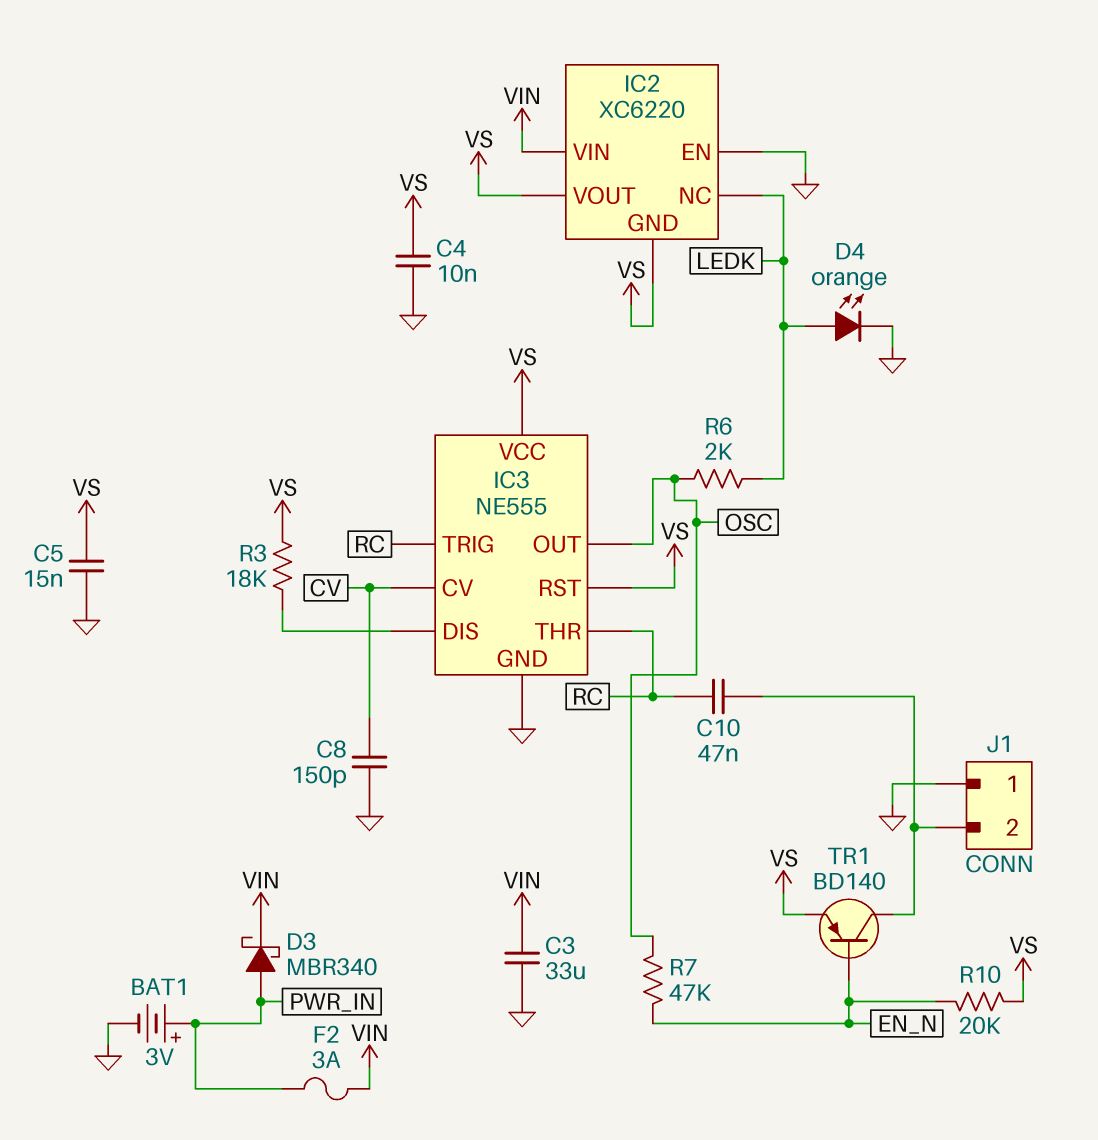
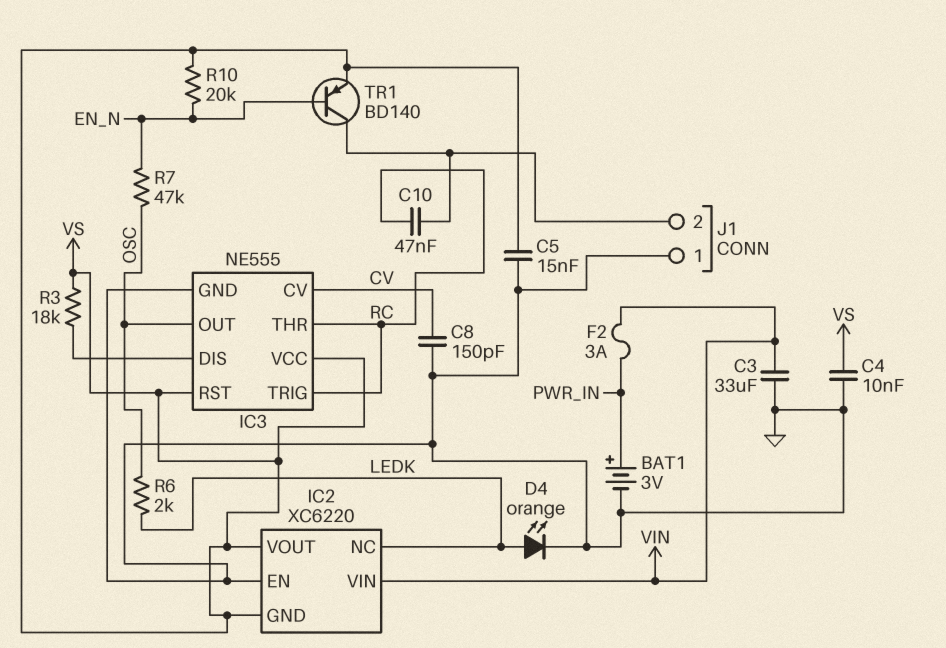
D3: schottky MBR340 (A PWR_IN, K VIN) -> none

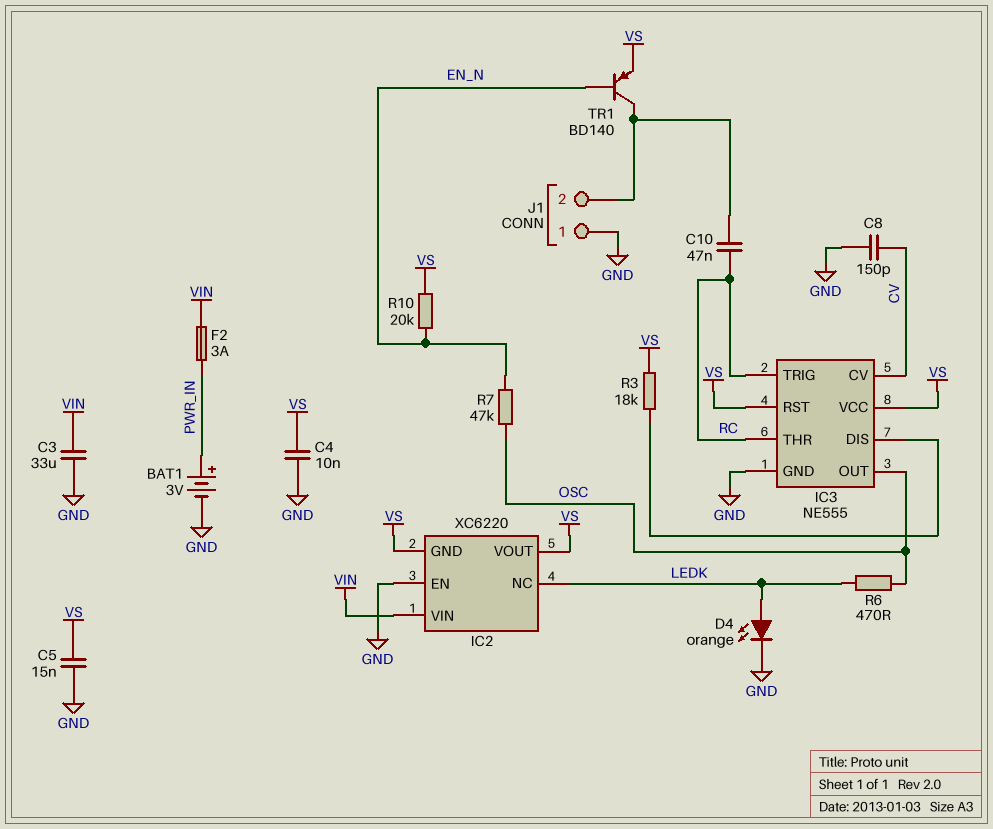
R6: 2k (LEDK, OSC) -> 470 (LEDK, OSC)

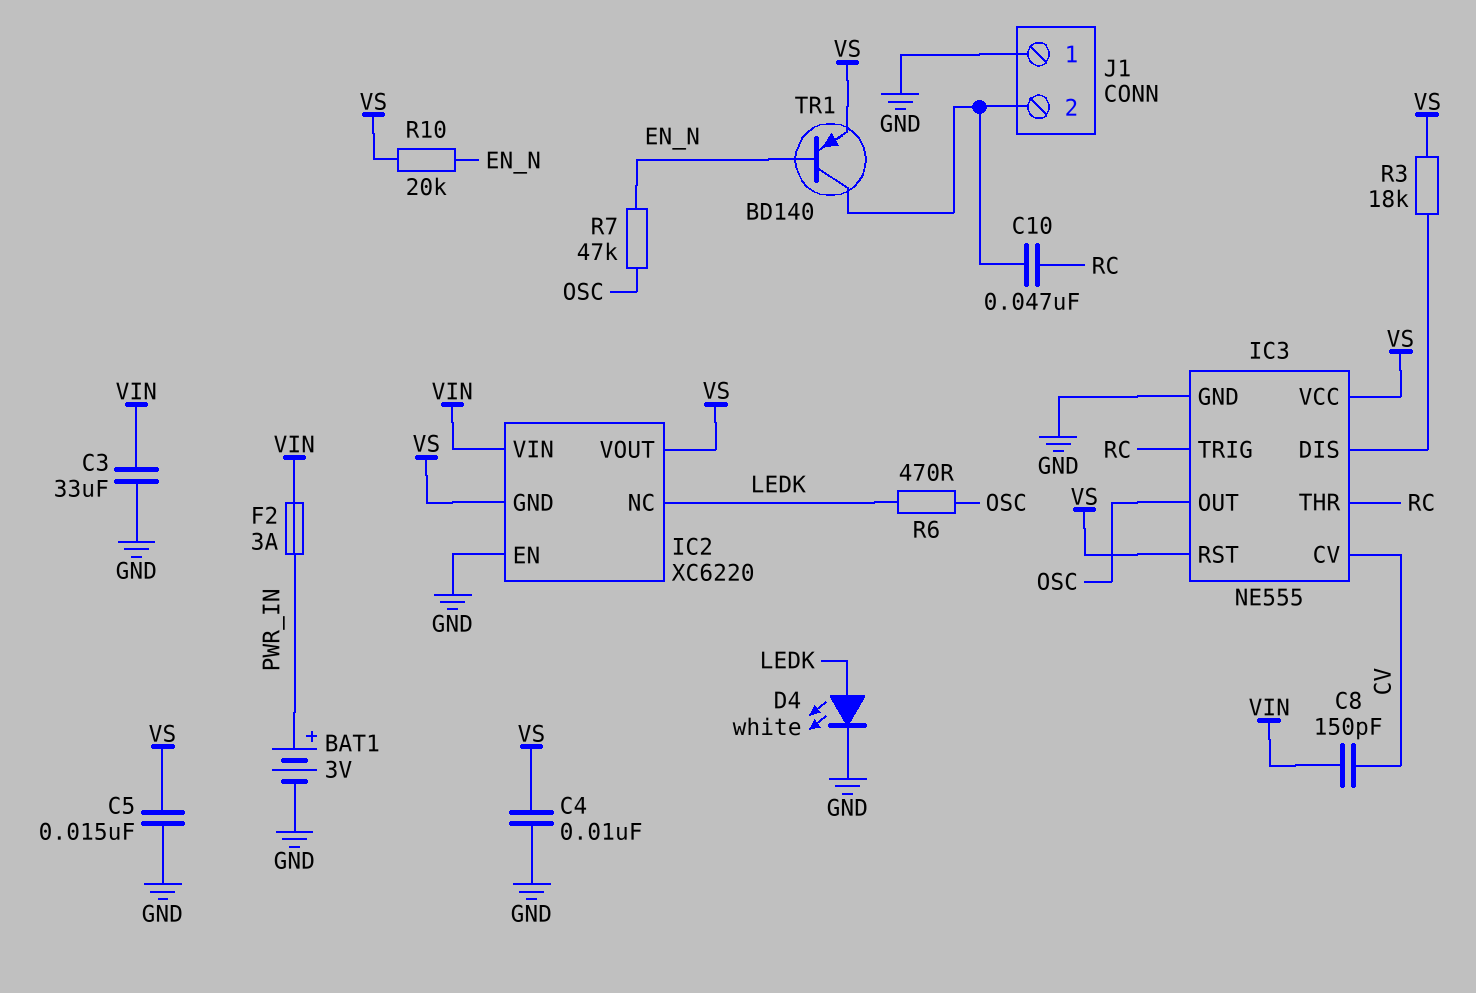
C8: 150pF (CV, GND) -> 150pF (CV, VIN)
D4: LED orange (A LEDK, K GND) -> LED white (A LEDK, K GND)

